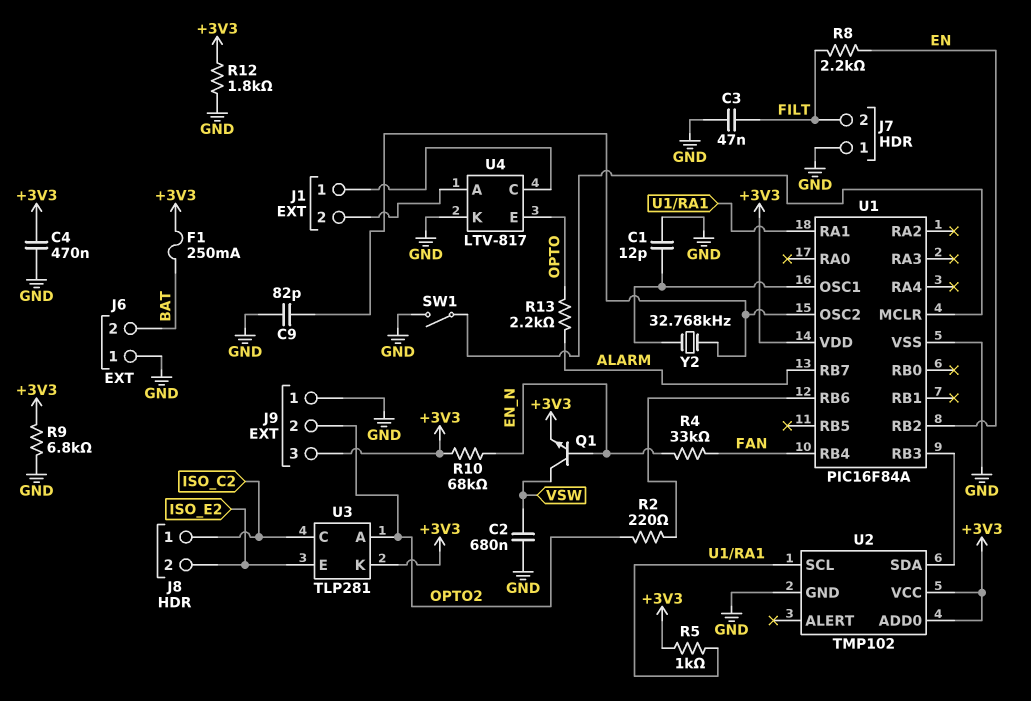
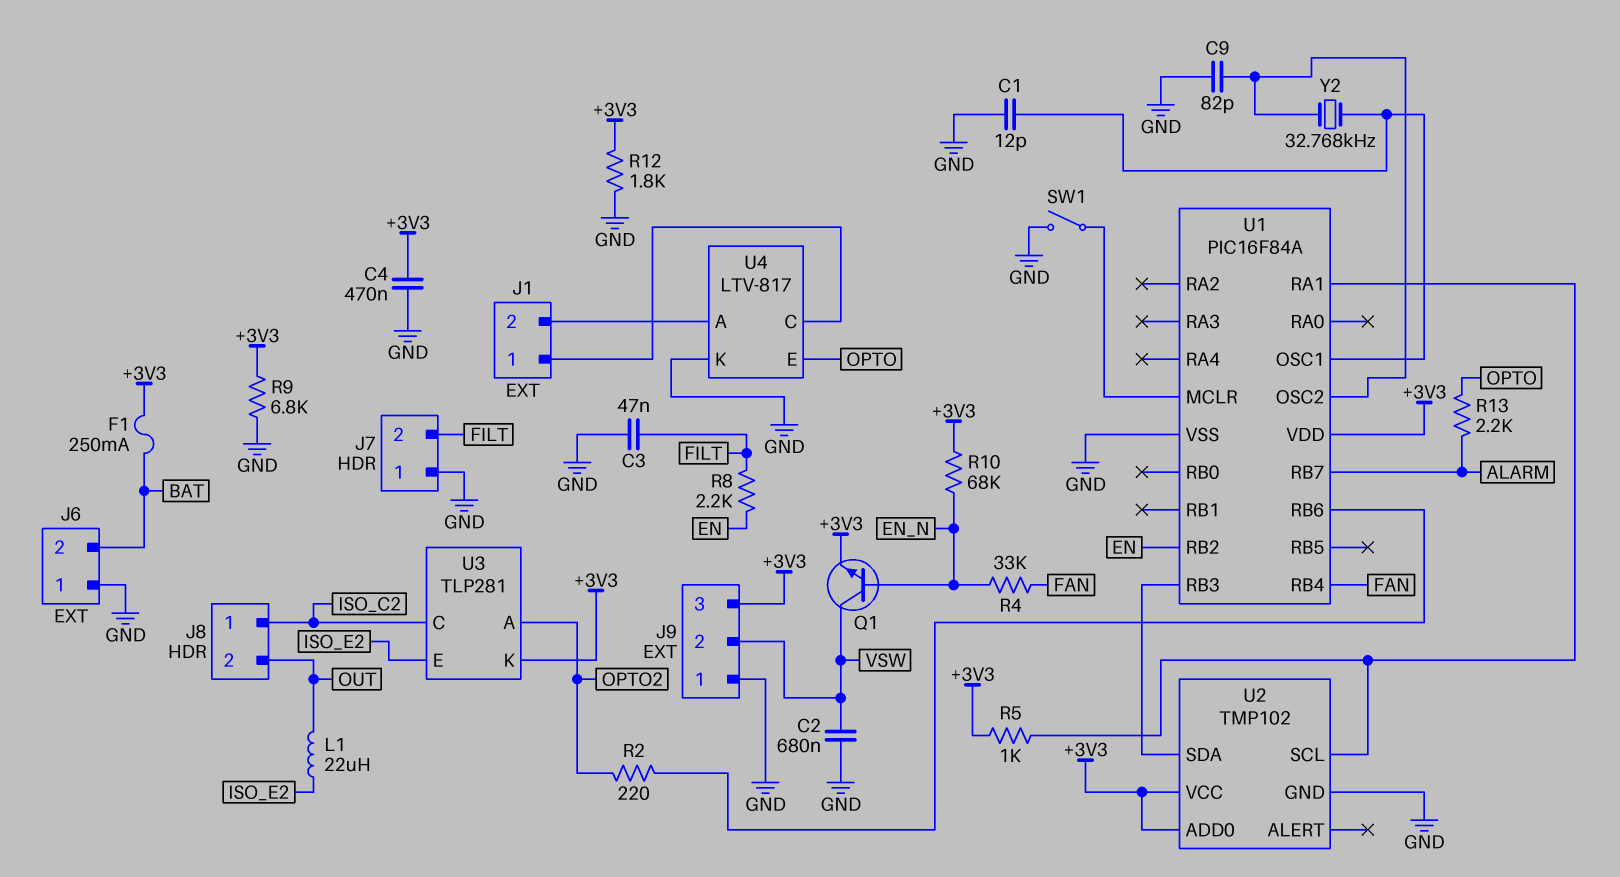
J8 pin 2: ISO_E2 -> OUT
J9 pin 2: OPTO2 -> VSW
L1: none -> 22uH (ISO_E2, OUT)

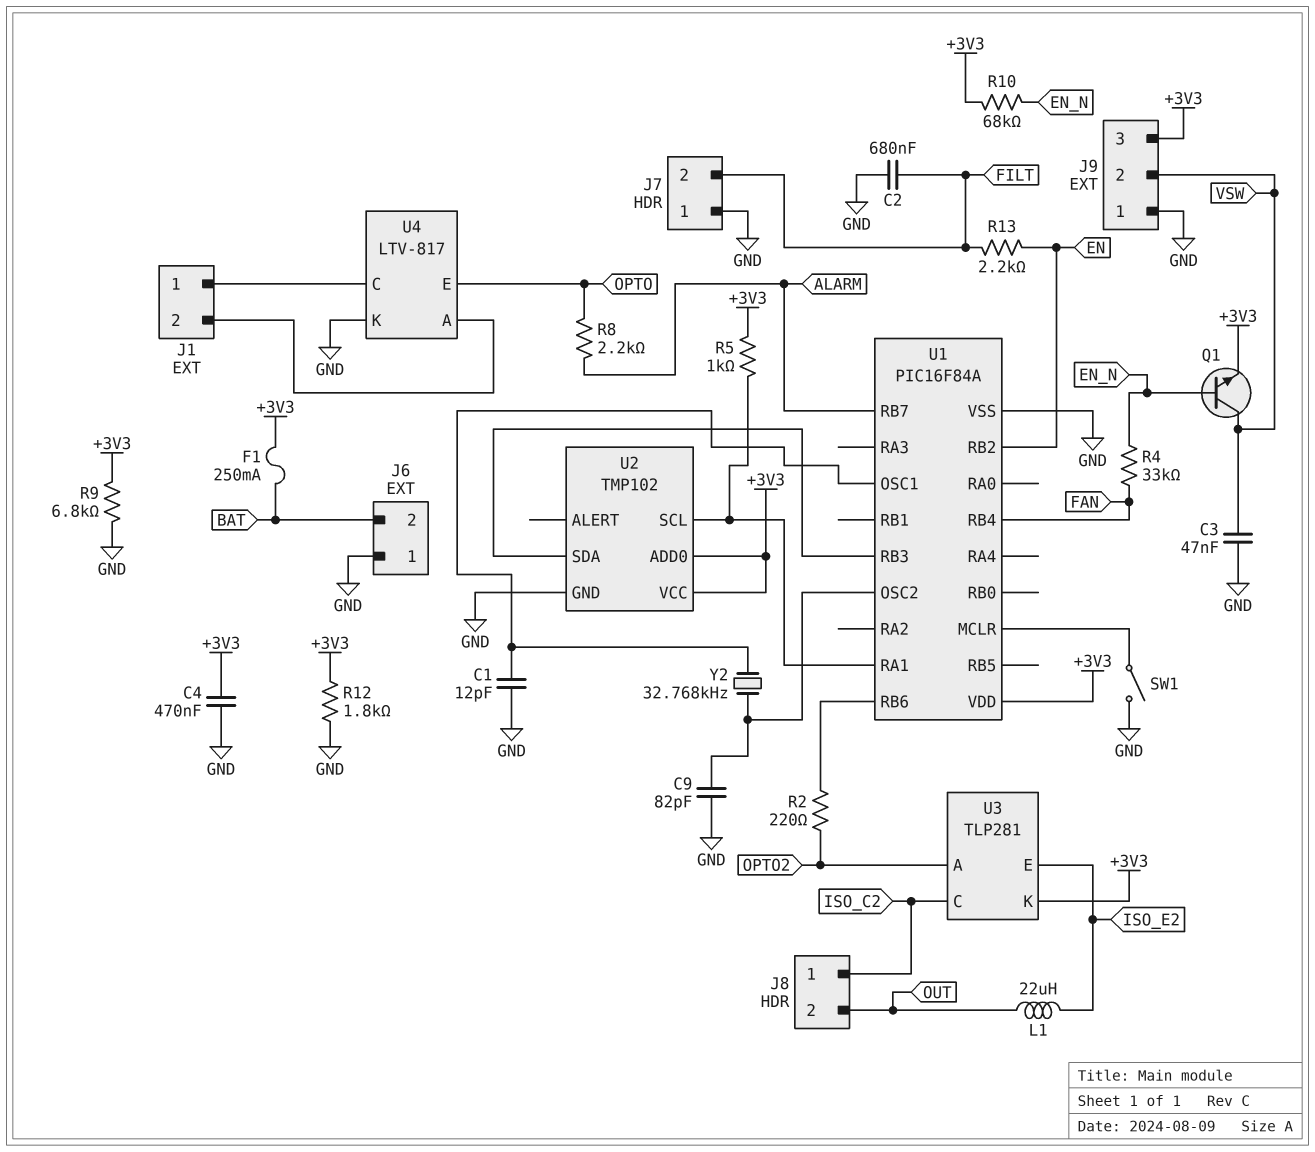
C2: 680nF (GND, VSW) -> 680nF (FILT, GND)
C3: 47nF (FILT, GND) -> 47nF (GND, VSW)
R8: 2.2k (EN, FILT) -> 2.2k (ALARM, OPTO)
R13: 2.2k (ALARM, OPTO) -> 2.2k (EN, FILT)

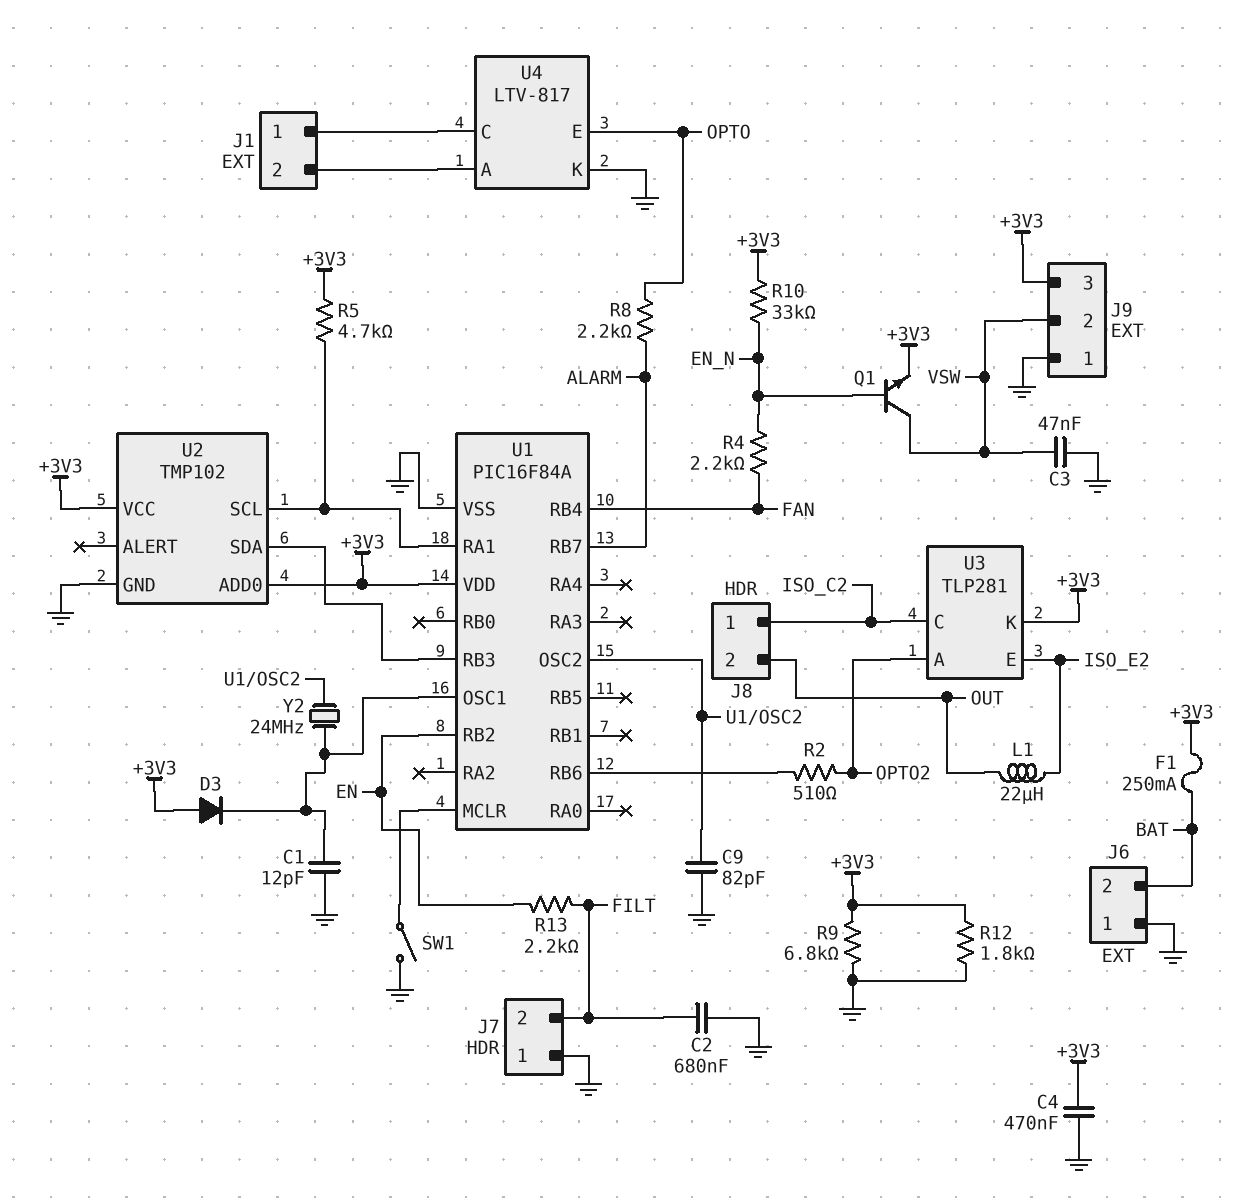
D3: none -> diode (A +3V3, K U1/OSC1)
R2: 220 (OPTO2, U1/RB6) -> 510 (OPTO2, U1/RB6)
R4: 33k (EN_N, FAN) -> 2.2k (EN_N, FAN)
R5: 1k (+3V3, U1/RA1) -> 4.7k (+3V3, U1/RA1)
R10: 68k (+3V3, EN_N) -> 33k (+3V3, EN_N)
Y2: 32.768kHz (U1/OSC1, U1/OSC2) -> 24MHz (U1/OSC1, U1/OSC2)

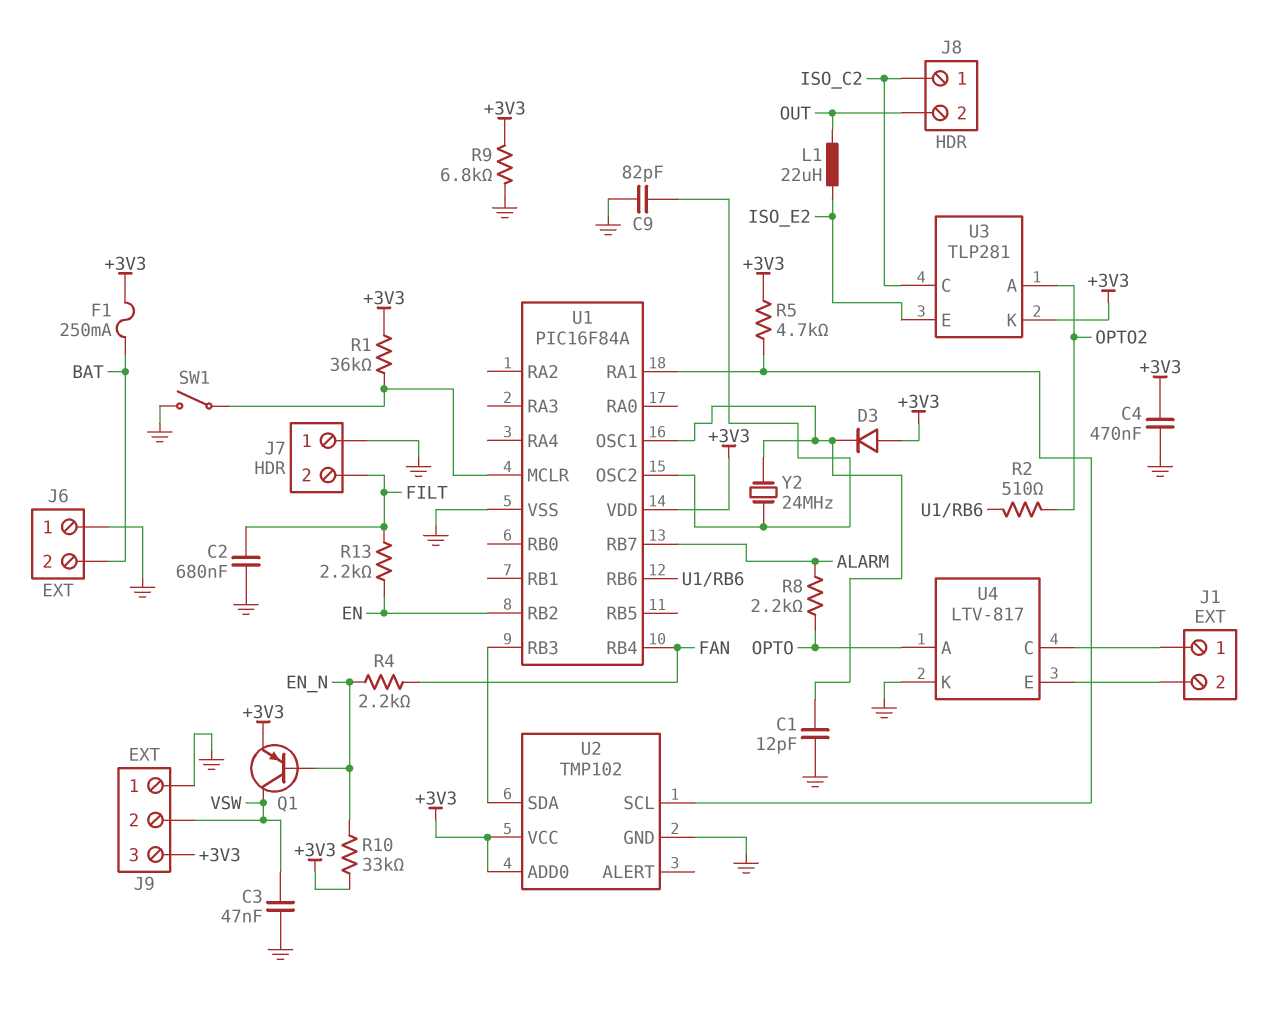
Q1: NPN (B EN_N, C VSW, E +3V3) -> PNP (B EN_N, C VSW, E +3V3)
R1: none -> 36k (+3V3, U1/MCLR)
R12: 1.8k (+3V3, GND) -> none
U4 pin A: J1/2 -> OPTO
U4 pin E: OPTO -> J1/2

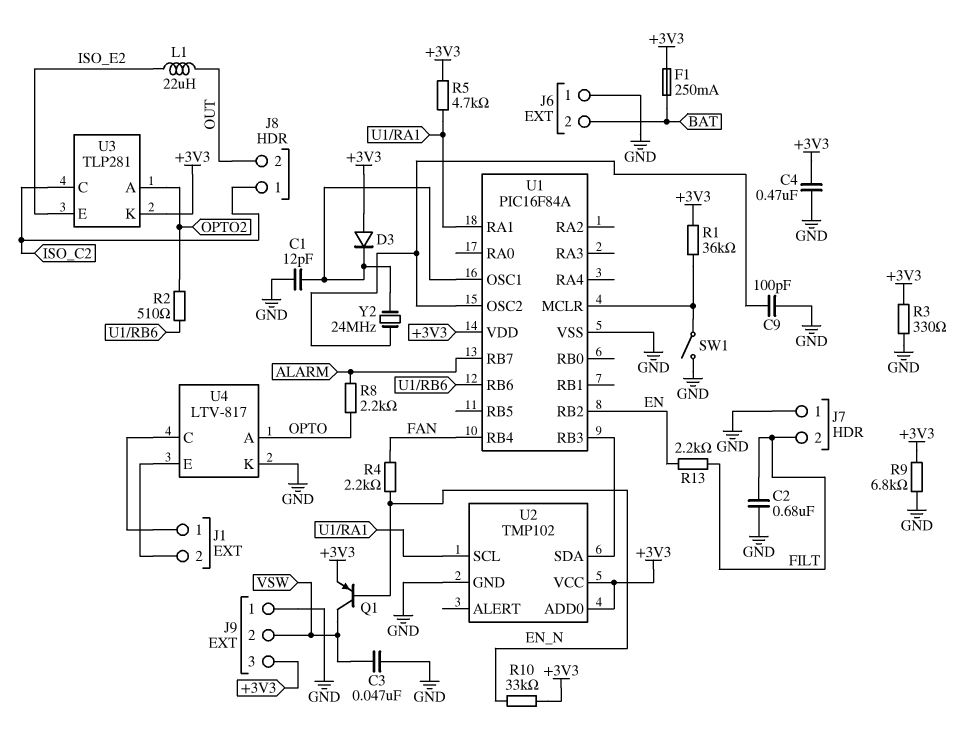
C9: 82pF (GND, U1/OSC2) -> 100pF (GND, U1/OSC2)
R3: none -> 330 (+3V3, GND)

